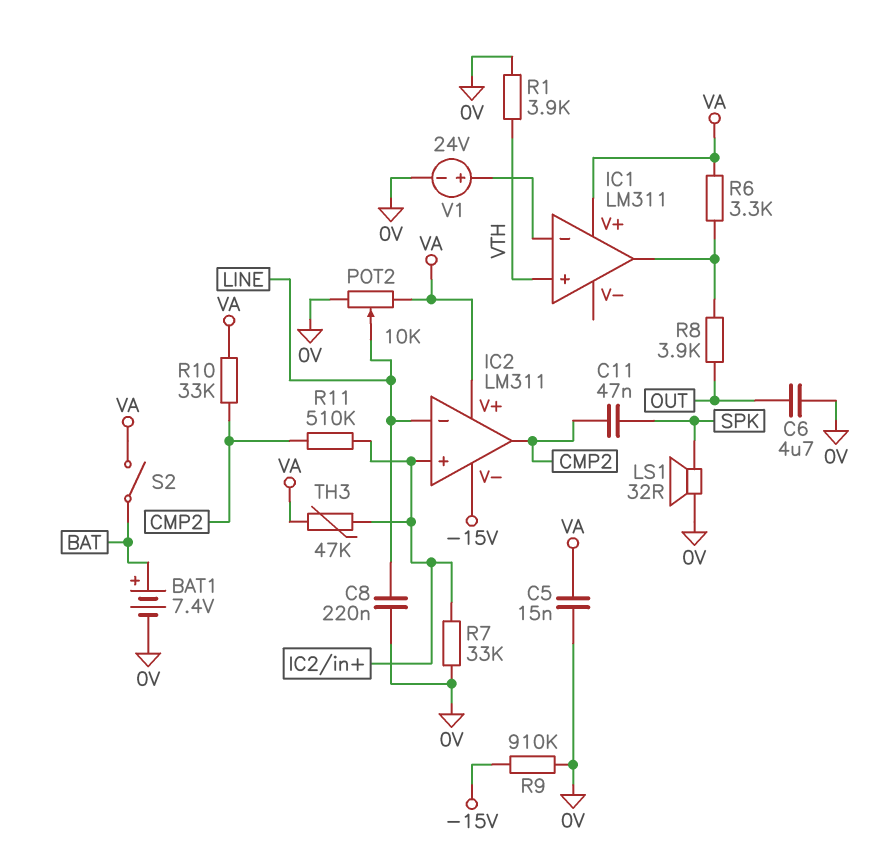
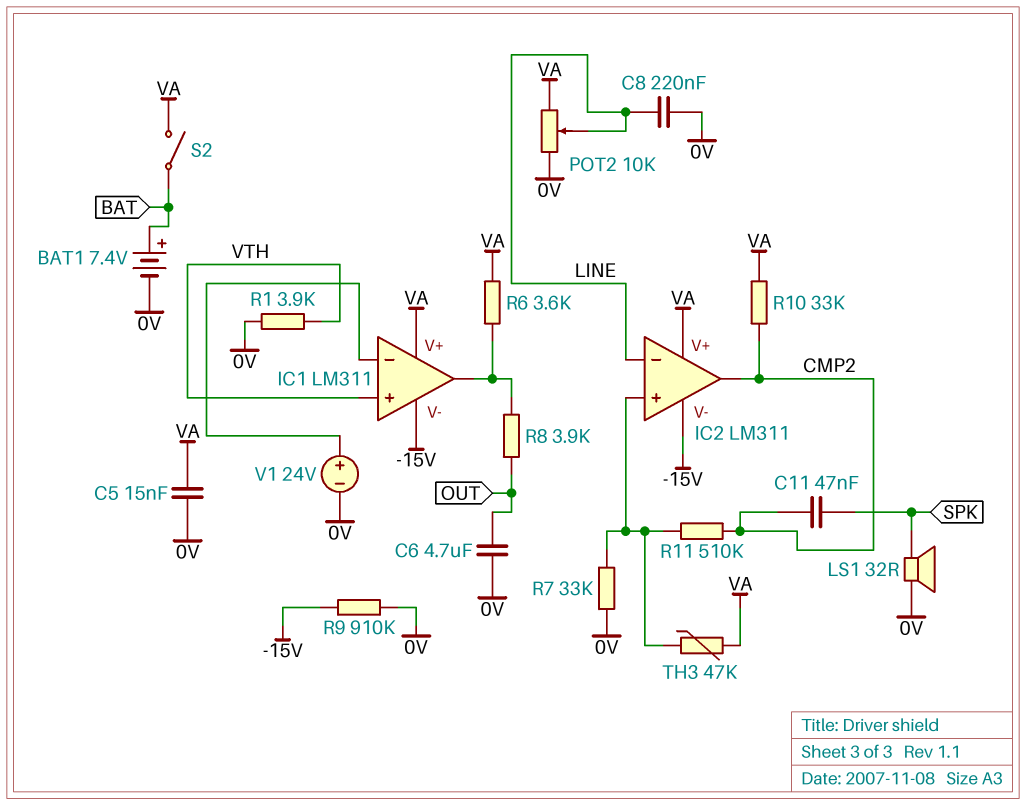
IC1 pin V-: none -> -15V
R6: 3.3k (IC1/out, VA) -> 3.6k (IC1/out, VA)

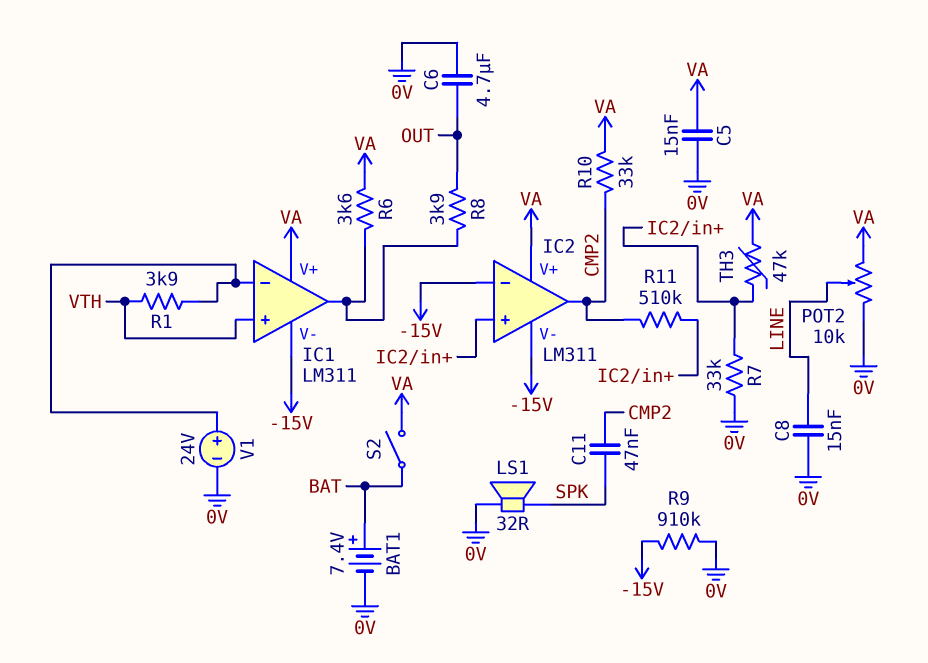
C8: 220nF (0V, LINE) -> 15nF (0V, LINE)
IC2 pin in-: LINE -> -15V
R1: 3.9k (0V, VTH) -> 3.9k (IC1/in-, VTH)

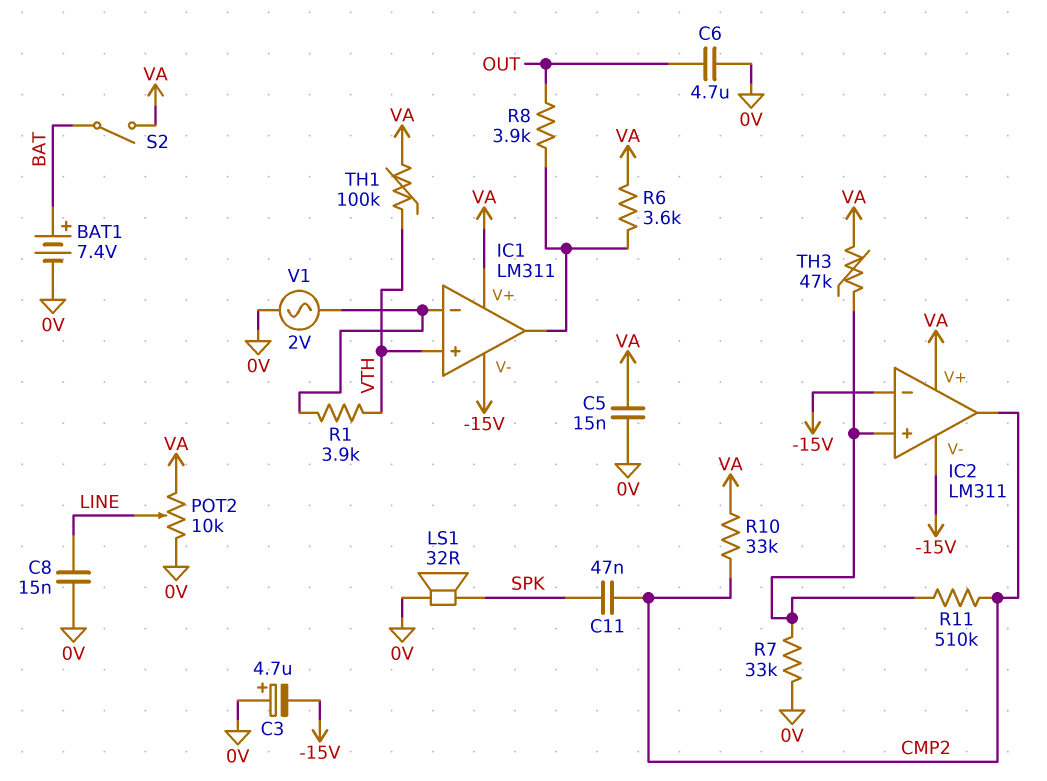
C3: none -> 4.7uF (plus 0V, minus -15V)
R9: 910k (-15V, 0V) -> none
TH1: none -> 100k (VA, VTH)
V1: 24V (plus IC1/in-, minus 0V) -> AC 2V (0V, IC1/in-)

